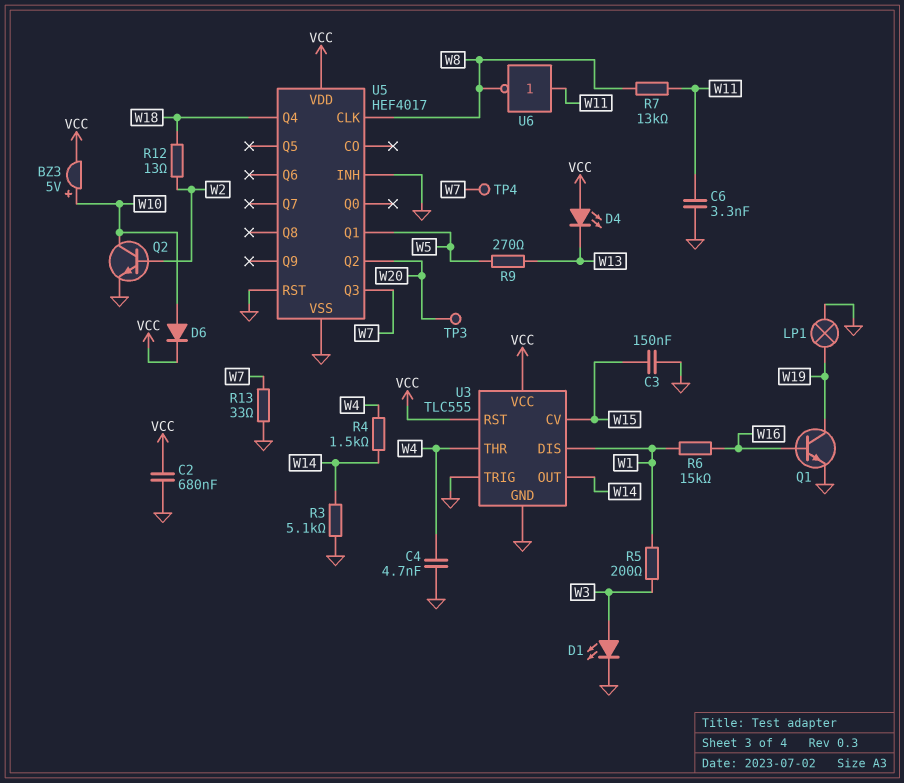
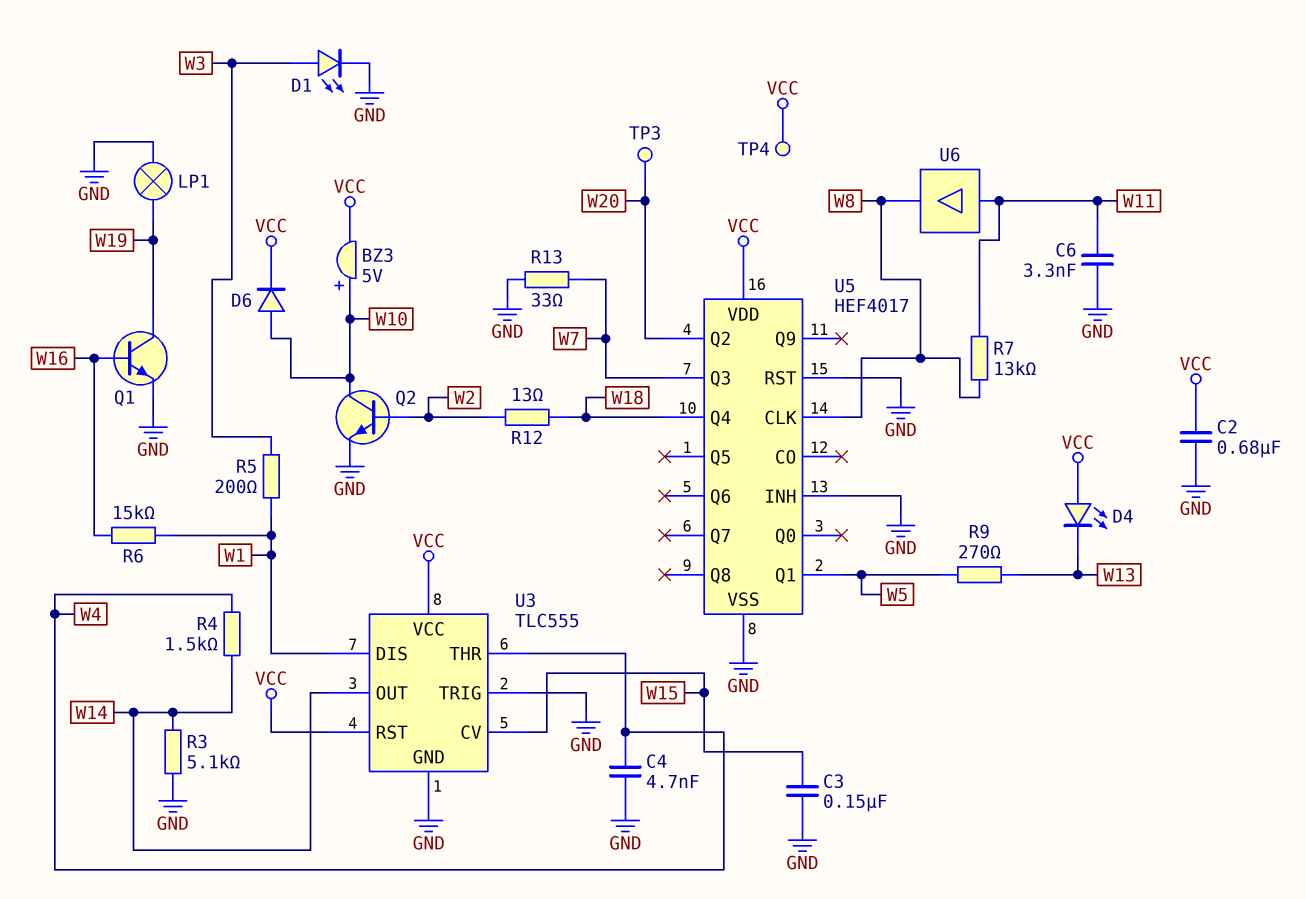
TP4: test point (W7) -> test point (VCC)
U6: NOT (in W11, out W8) -> buffer (in W11, out W8)

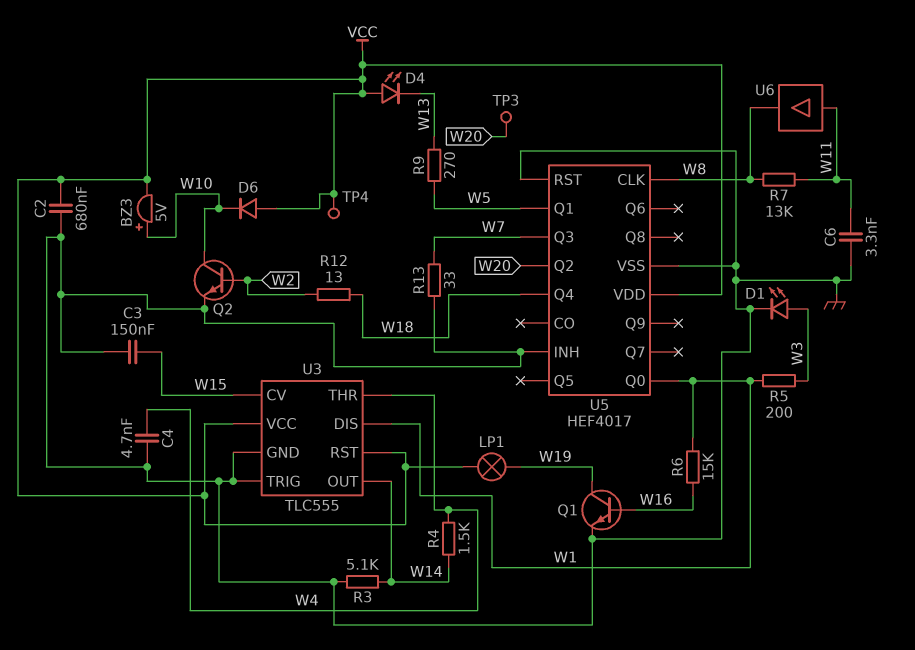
D6: diode (A W10, K VCC) -> diode (A VCC, K W10)
LP1: lamp (GND, W19) -> lamp (VCC, W19)
U5 pin Q0: none -> W1

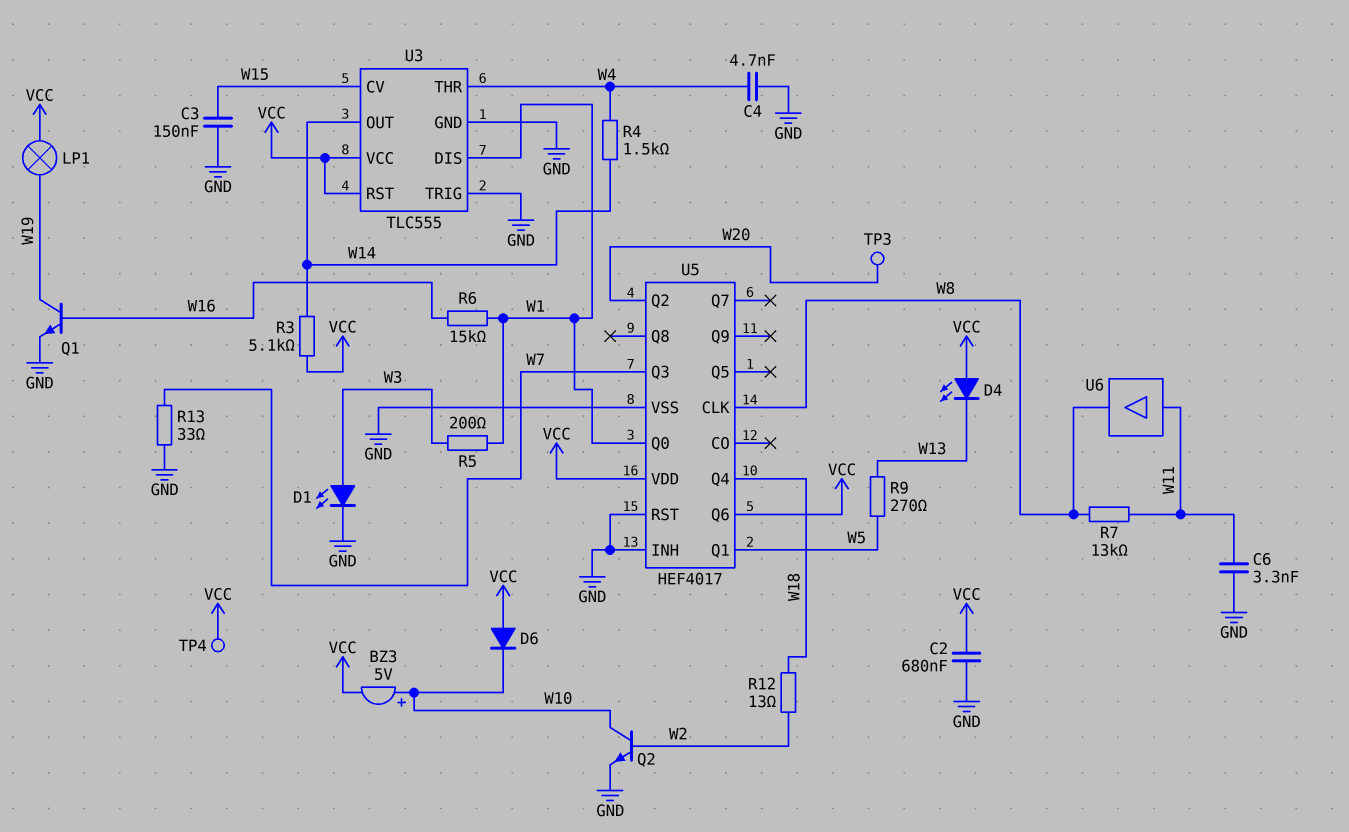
R3: 5.1k (GND, W14) -> 5.1k (VCC, W14)
U5 pin Q6: none -> VCC

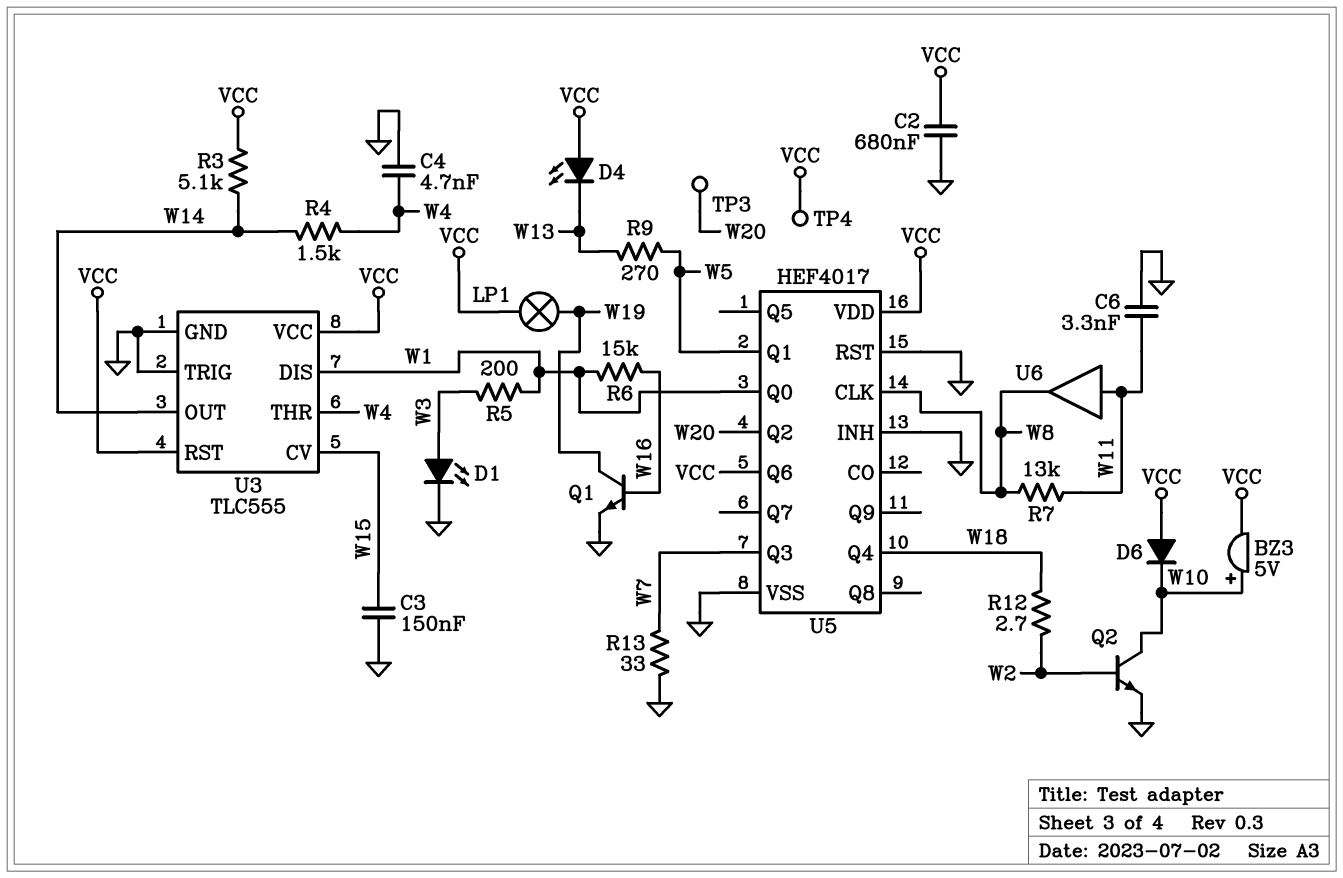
R12: 13 (W2, W18) -> 2.7 (W2, W18)

